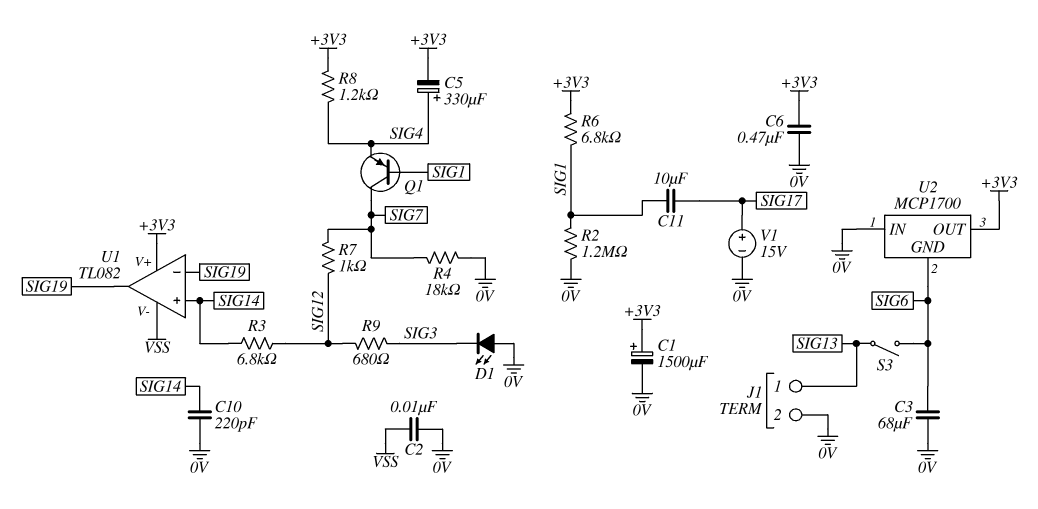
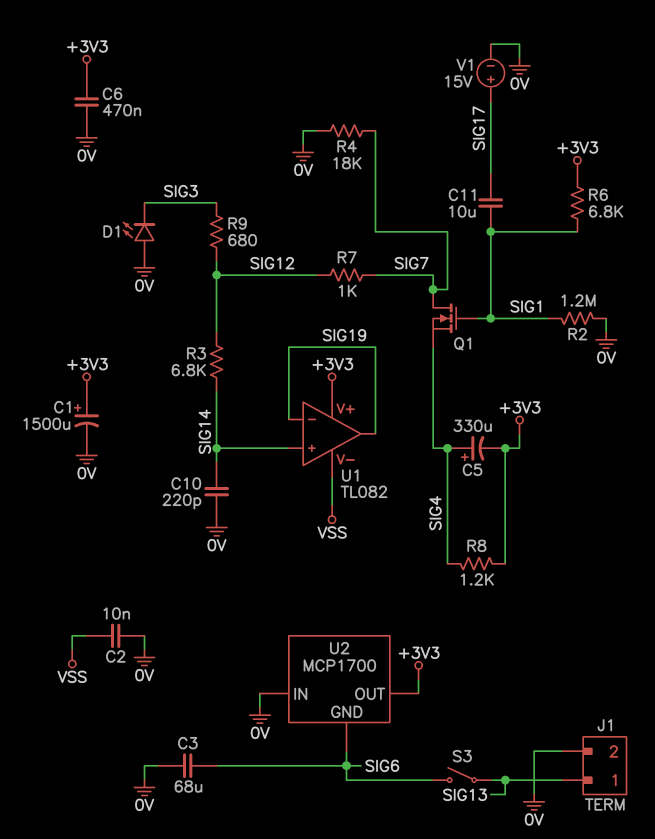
Q1: PNP (B SIG1, C SIG7, E SIG4) -> NMOS (G SIG1, D SIG7, S SIG4)

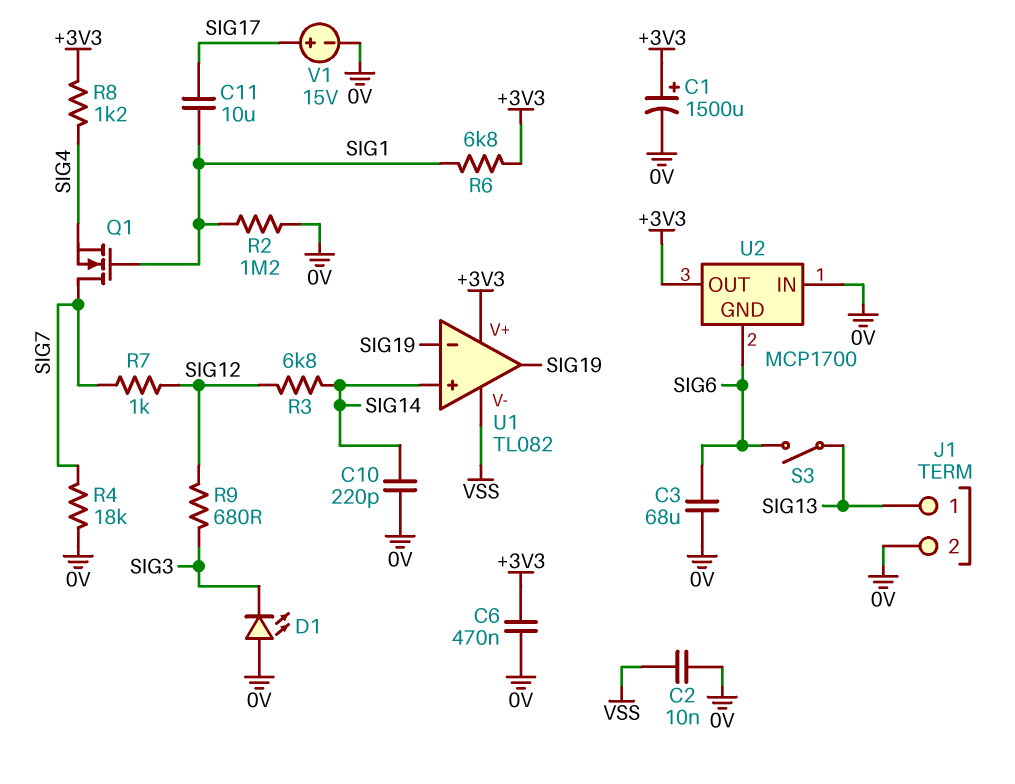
C5: 330uF (plus SIG4, minus +3V3) -> none

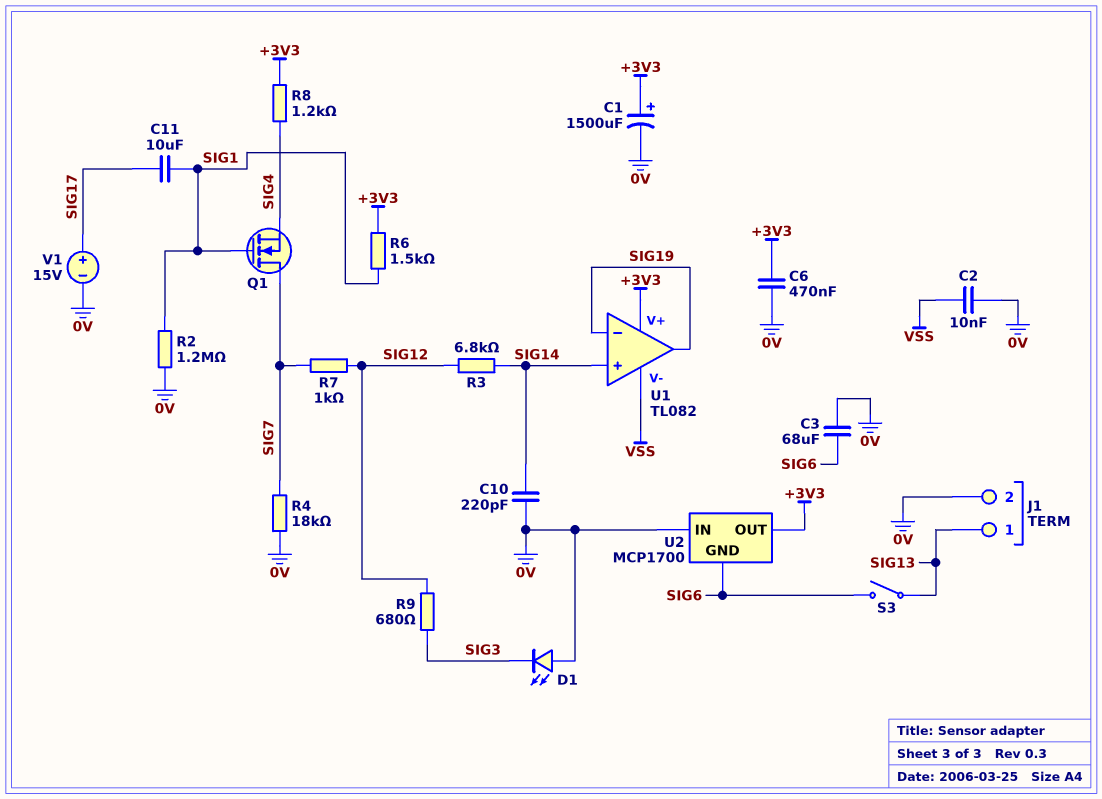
R6: 6.8k (+3V3, SIG1) -> 1.5k (+3V3, SIG1)

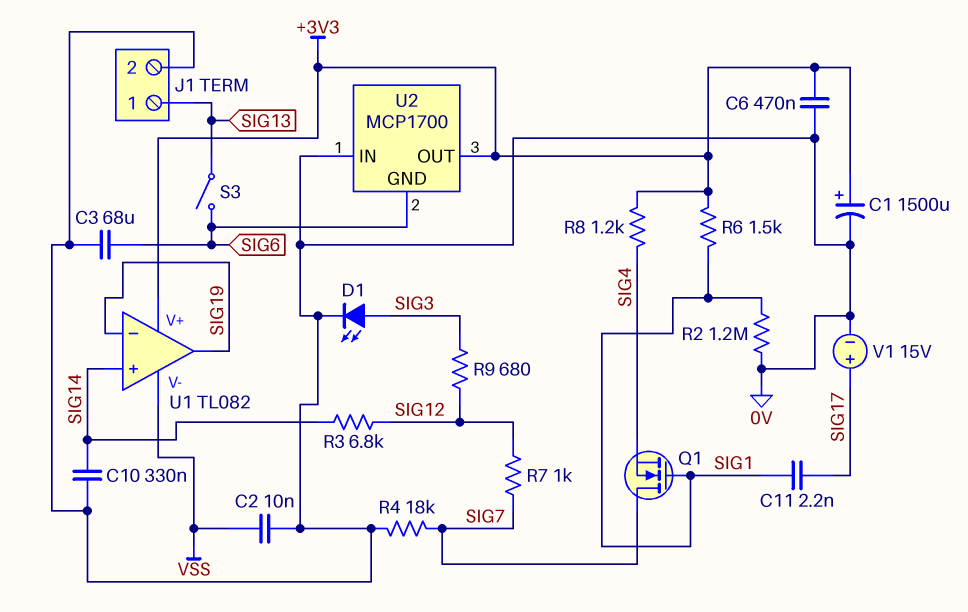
C10: 220pF (0V, SIG14) -> 330nF (0V, SIG14)
C11: 10uF (SIG1, SIG17) -> 2.2nF (SIG1, SIG17)
D1: LED (A 0V, K SIG3) -> LED (A SIG3, K 0V)

